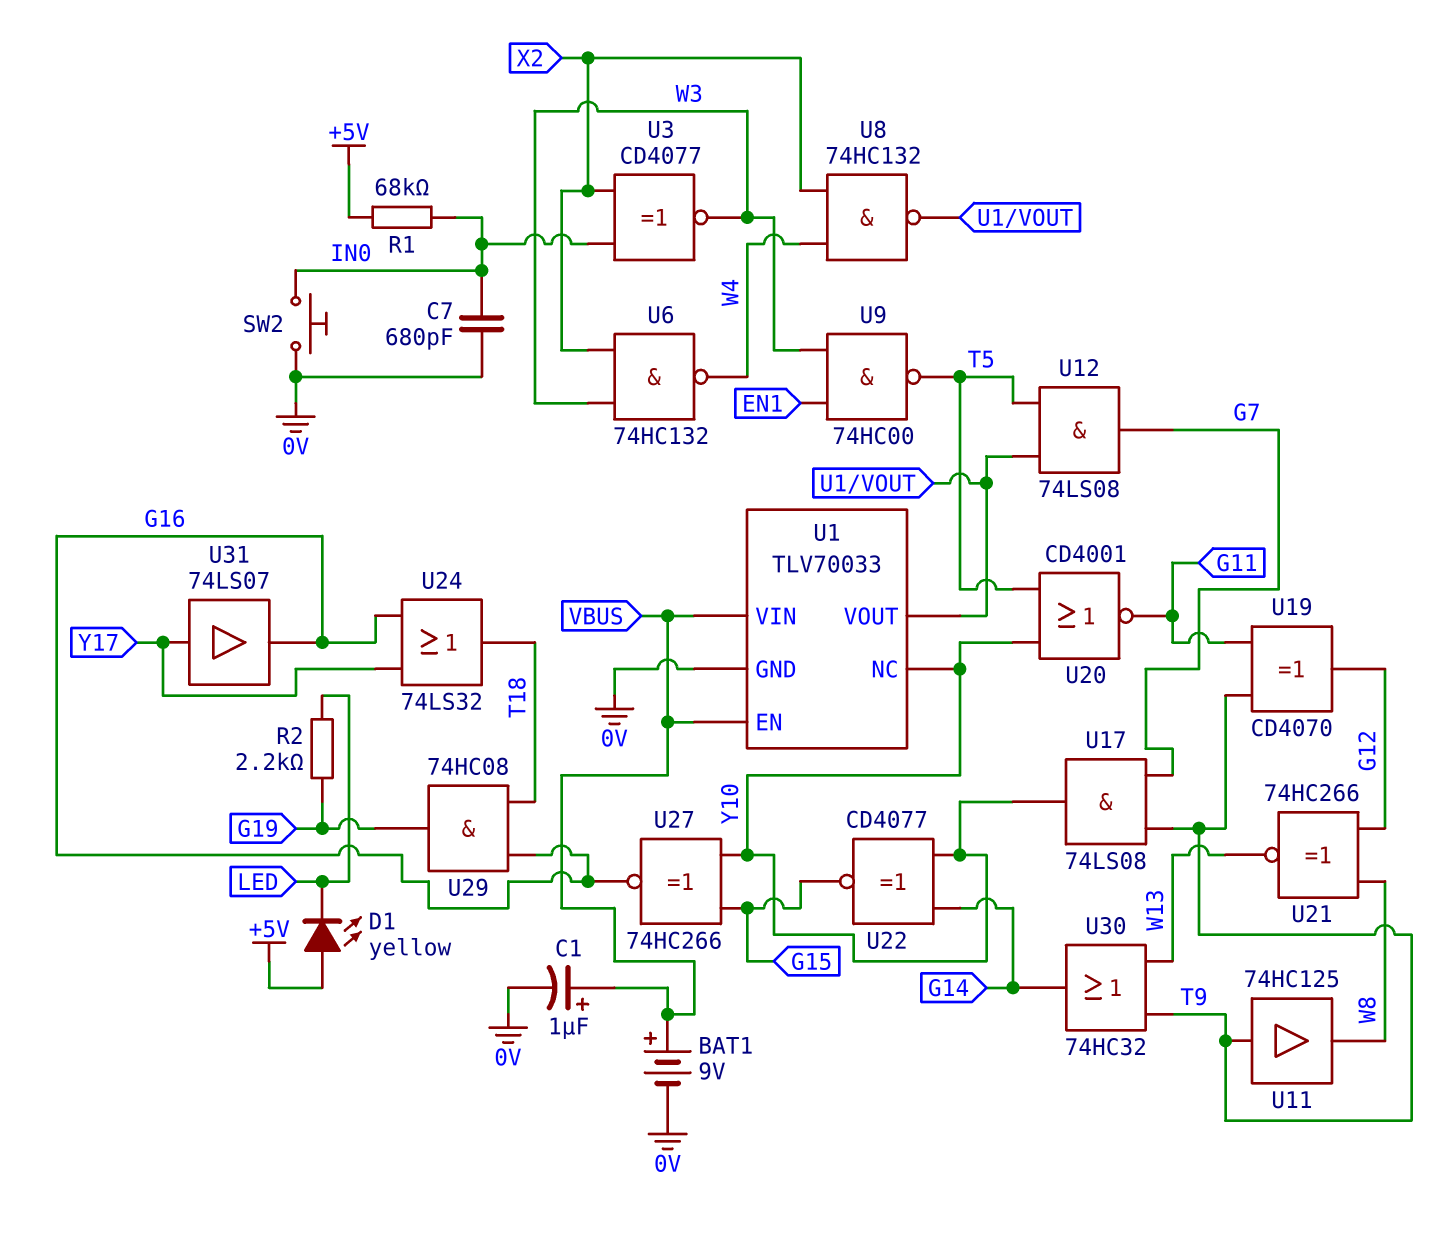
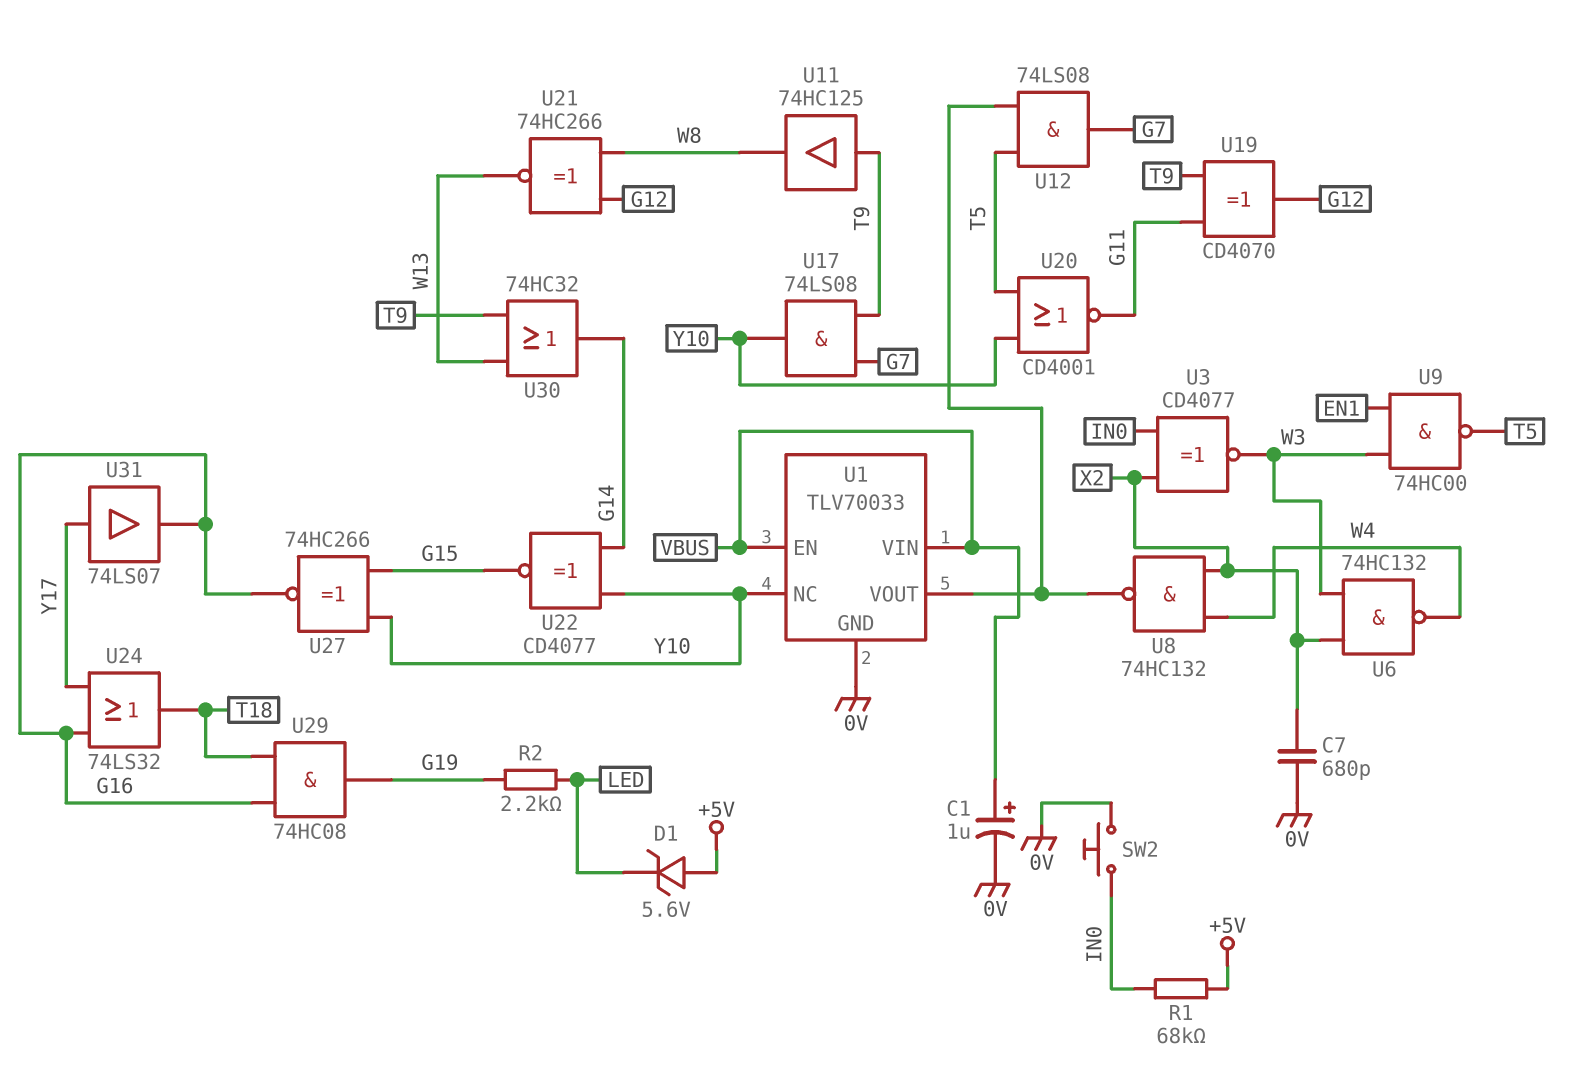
BAT1: 9V (plus VBUS, minus 0V) -> none
C7: 680pF (0V, IN0) -> 680pF (0V, X2)
D1: LED yellow (A +5V, K LED) -> zener 5.6V (A +5V, K LED)

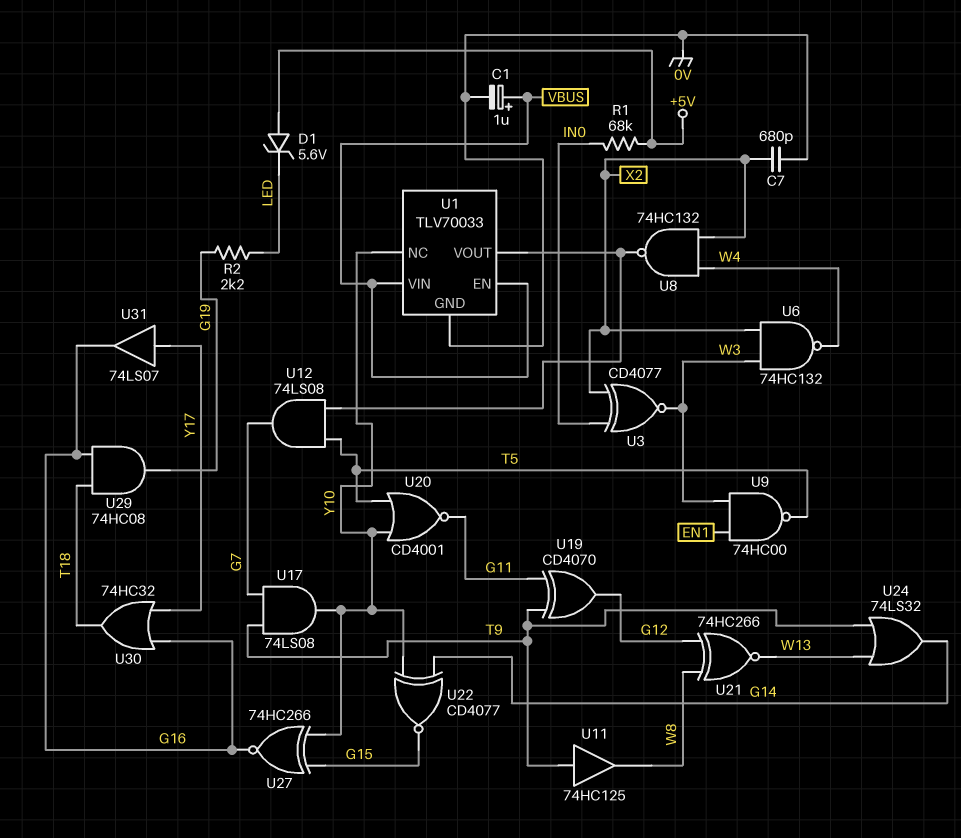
SW2: button (0V, IN0) -> none
U24: OR 74LS32 (in G16, in Y17, out T18) -> OR 74LS32 (in T9, in W13, out G14)
U30: OR 74HC32 (in T9, in W13, out G14) -> OR 74HC32 (in G16, in Y17, out T18)

